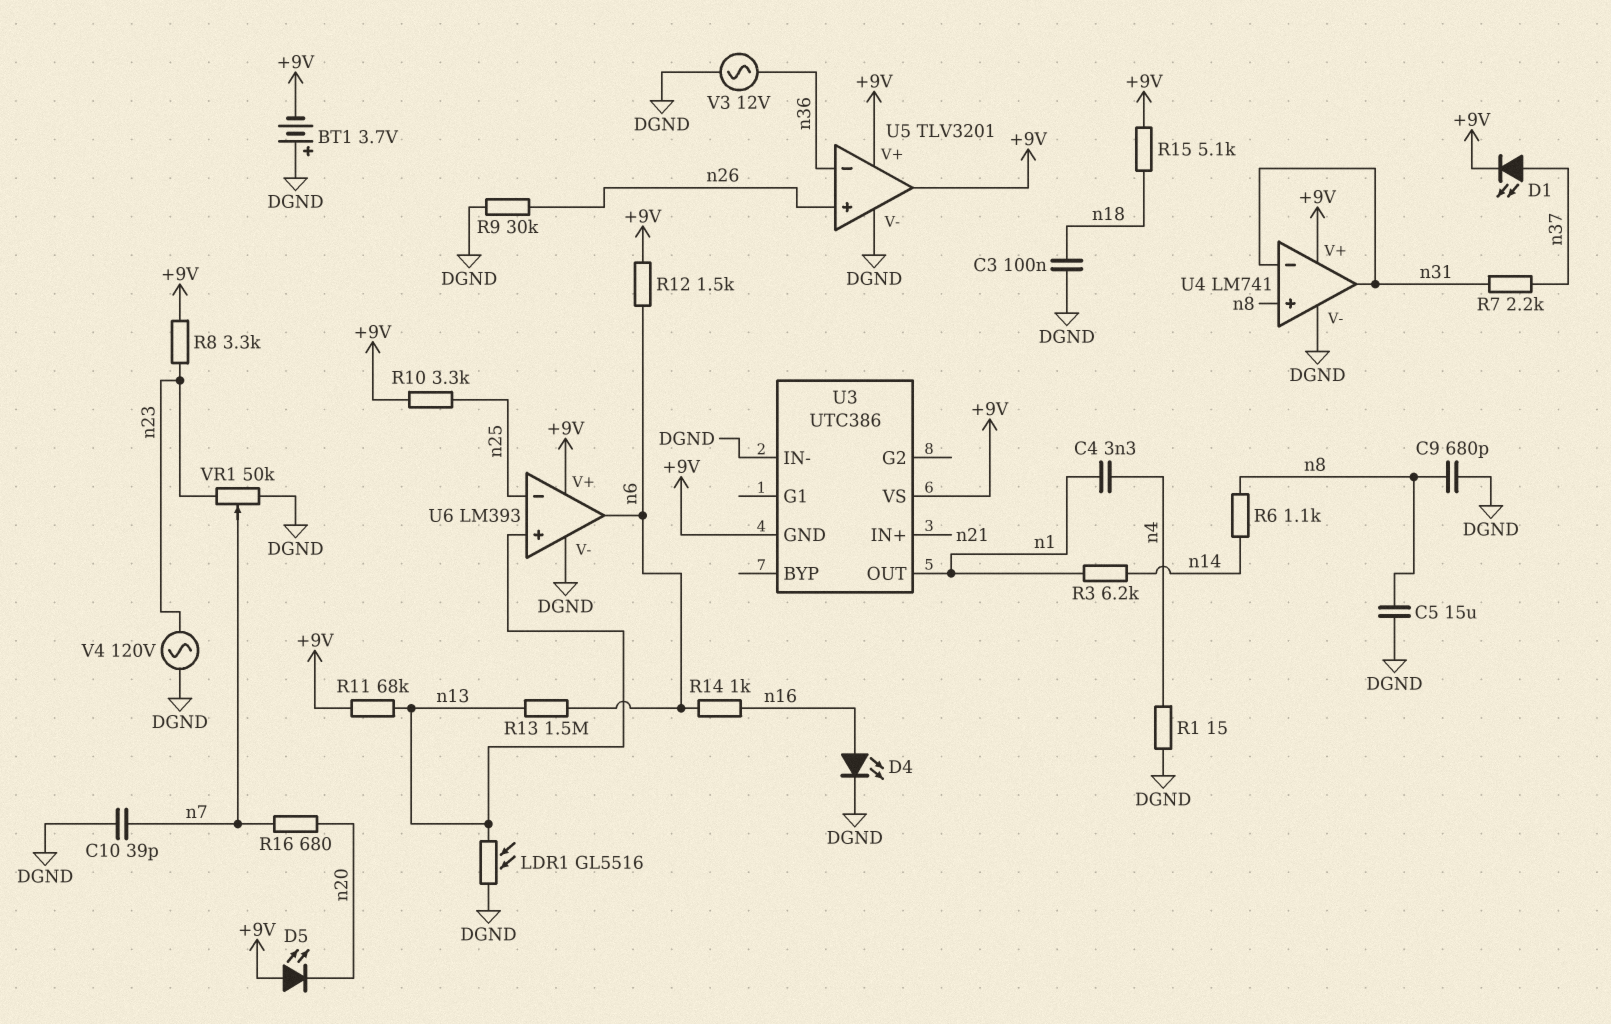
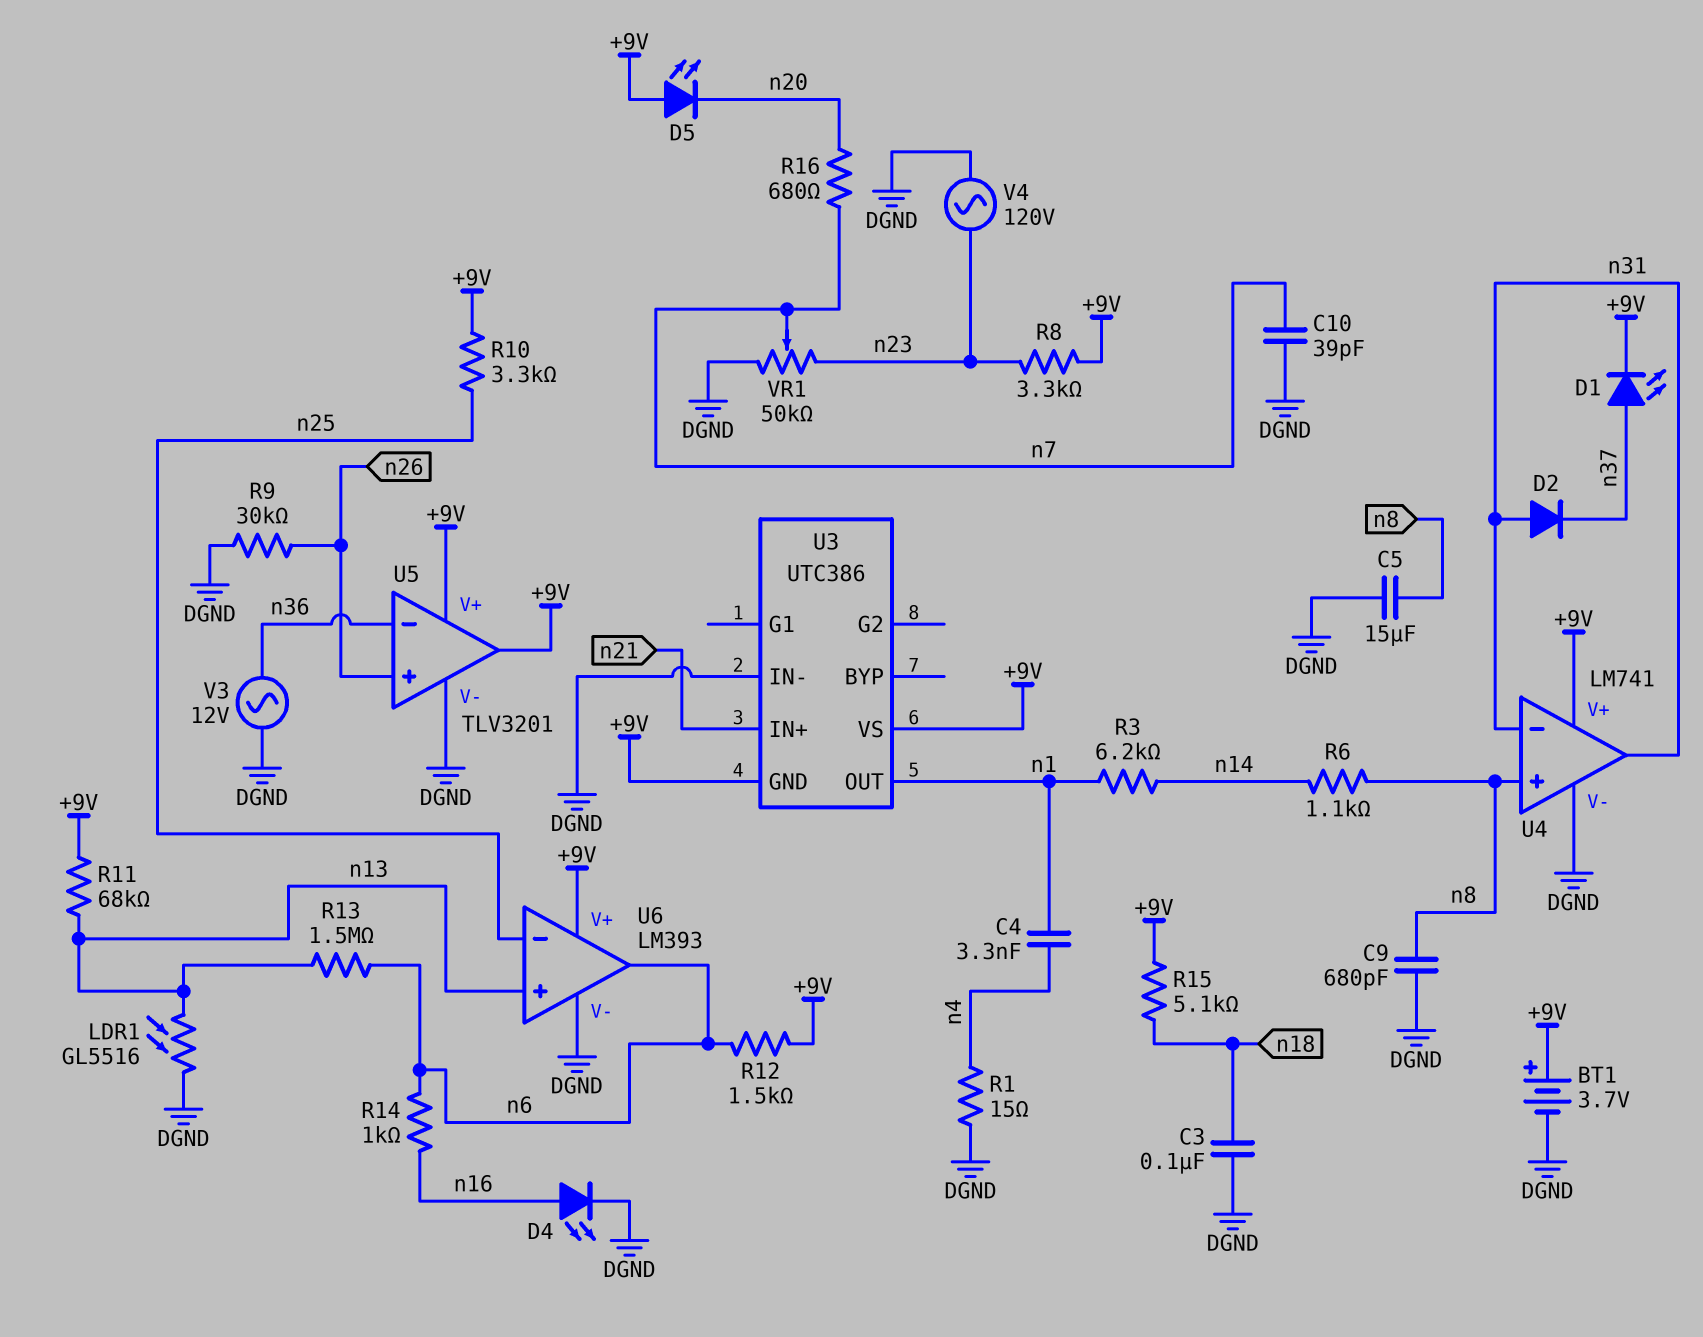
BT1: 3.7V (plus DGND, minus +9V) -> 3.7V (plus +9V, minus DGND)
D2: none -> diode (A n31, K n37)
R7: 2.2k (n31, n37) -> none

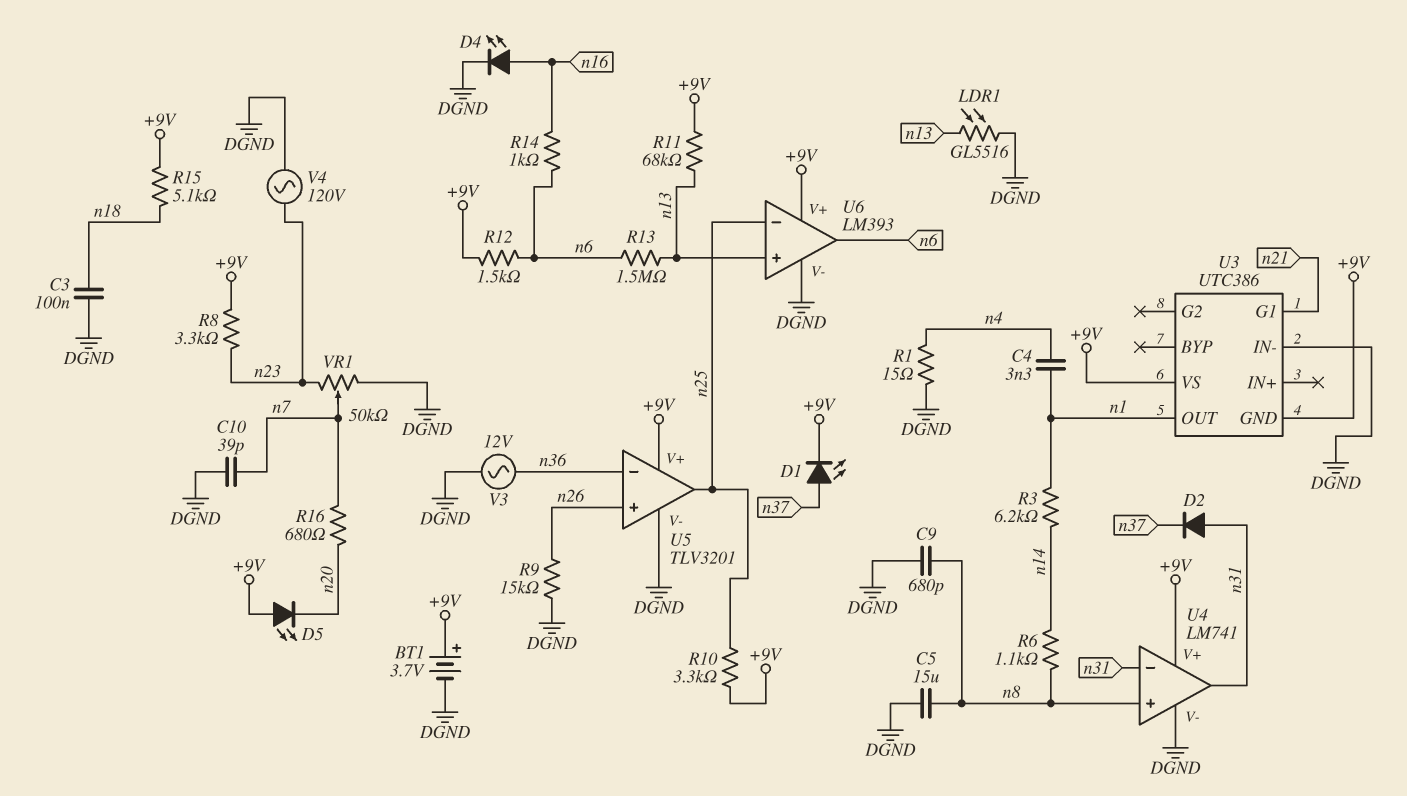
R9: 30k (DGND, n26) -> 15k (DGND, n26)
U3 pin G1: none -> n21
U3 pin IN+: n21 -> none
U5 pin out: +9V -> n25

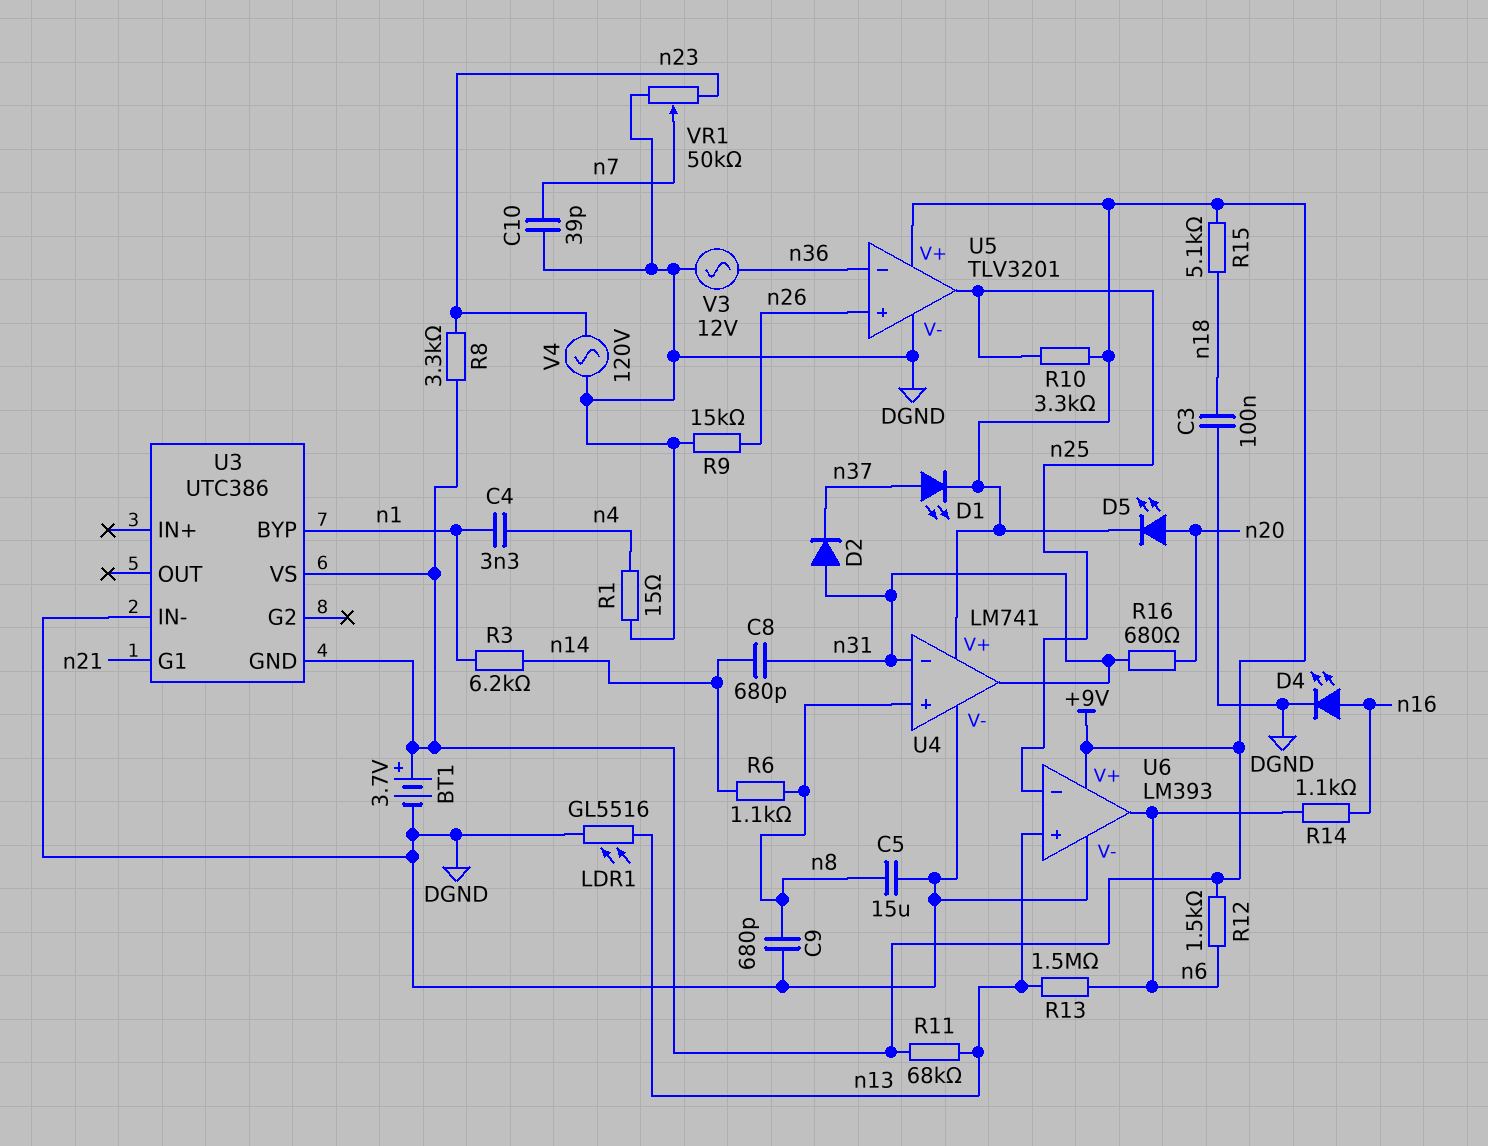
C8: none -> 680pF (n14, n31)
D5: LED (A +9V, K n20) -> LED (A n20, K +9V)
R14: 1k (n6, n16) -> 1.1k (n6, n16)
R16: 680 (n7, n20) -> 680 (n20, n31)
U3 pin BYP: none -> n1
U3 pin OUT: n1 -> none

